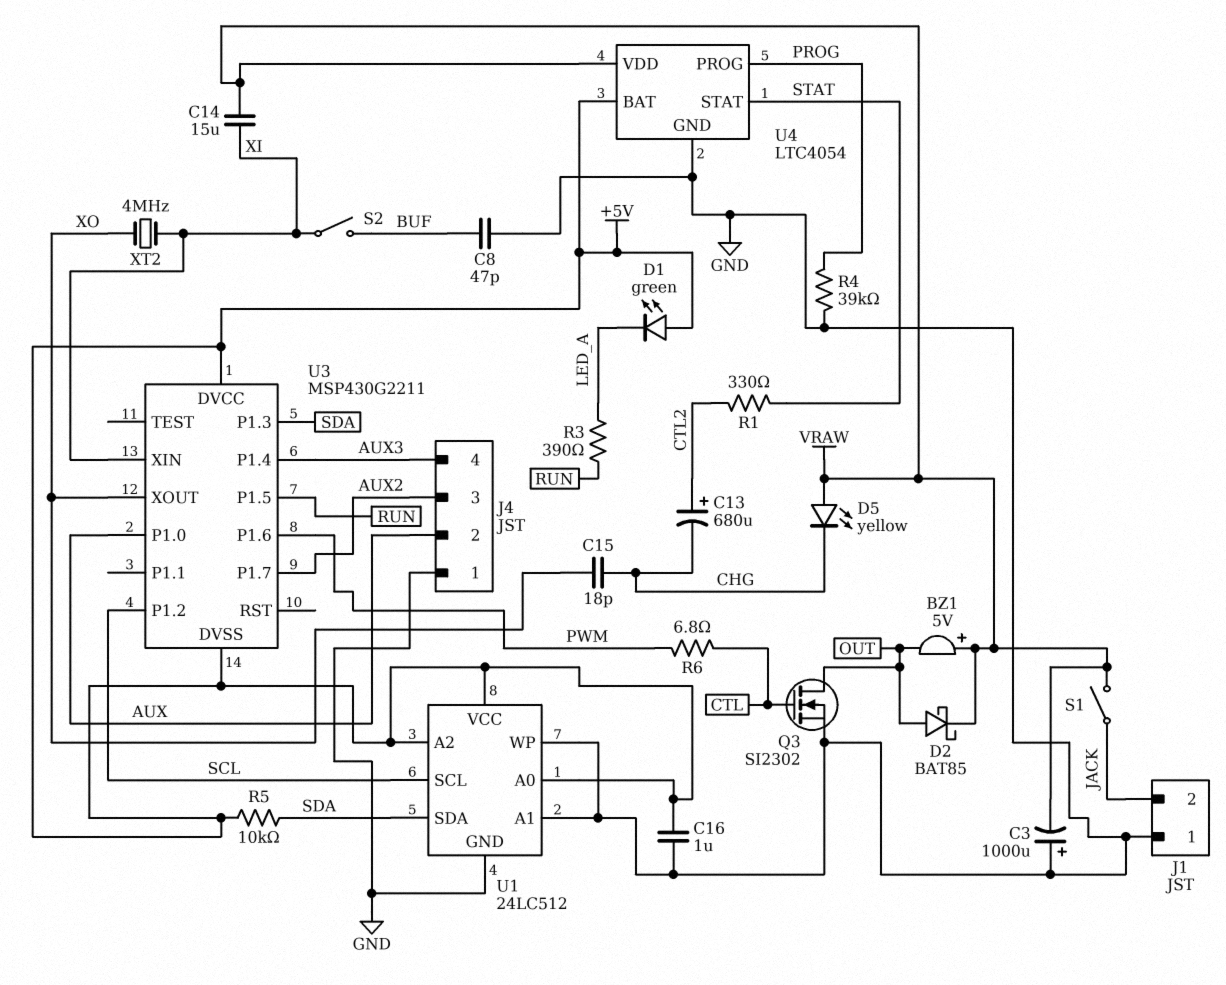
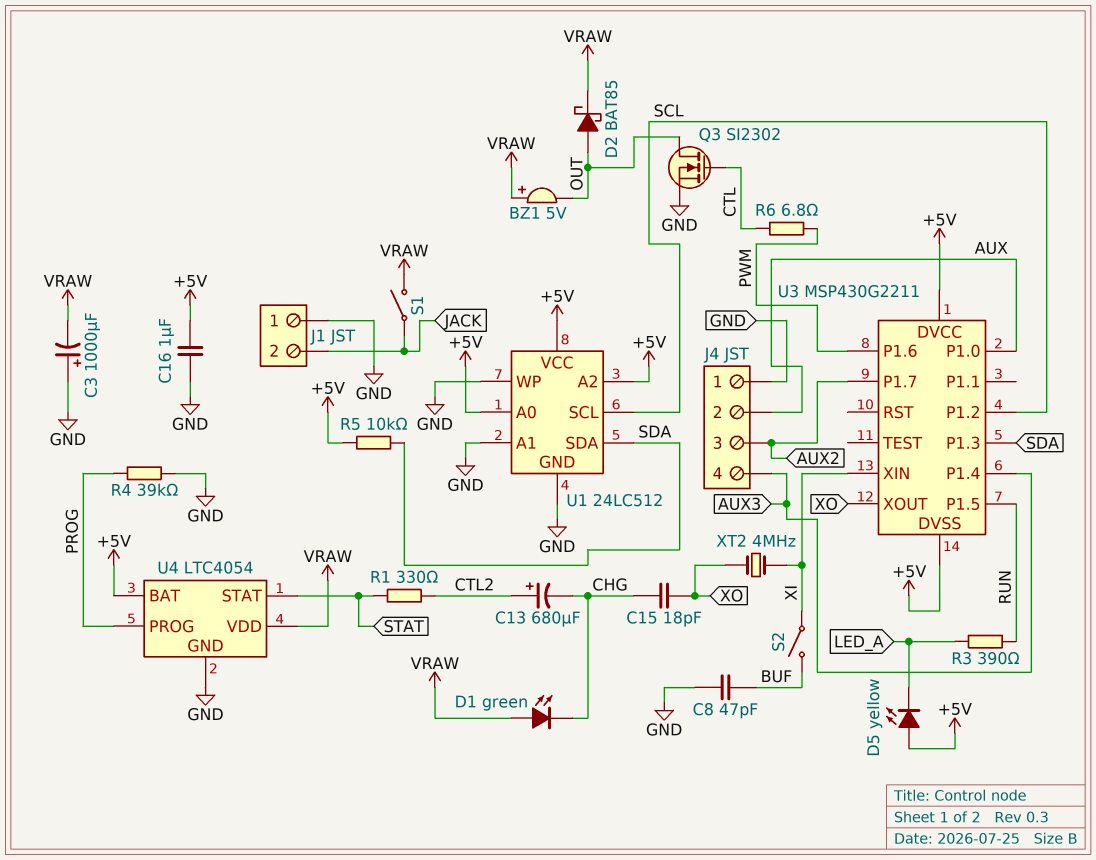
C14: 15uF (VRAW, XI) -> none
D1: LED green (A +5V, K LED_A) -> LED green (A VRAW, K CHG)
D5: LED yellow (A VRAW, K CHG) -> LED yellow (A +5V, K LED_A)

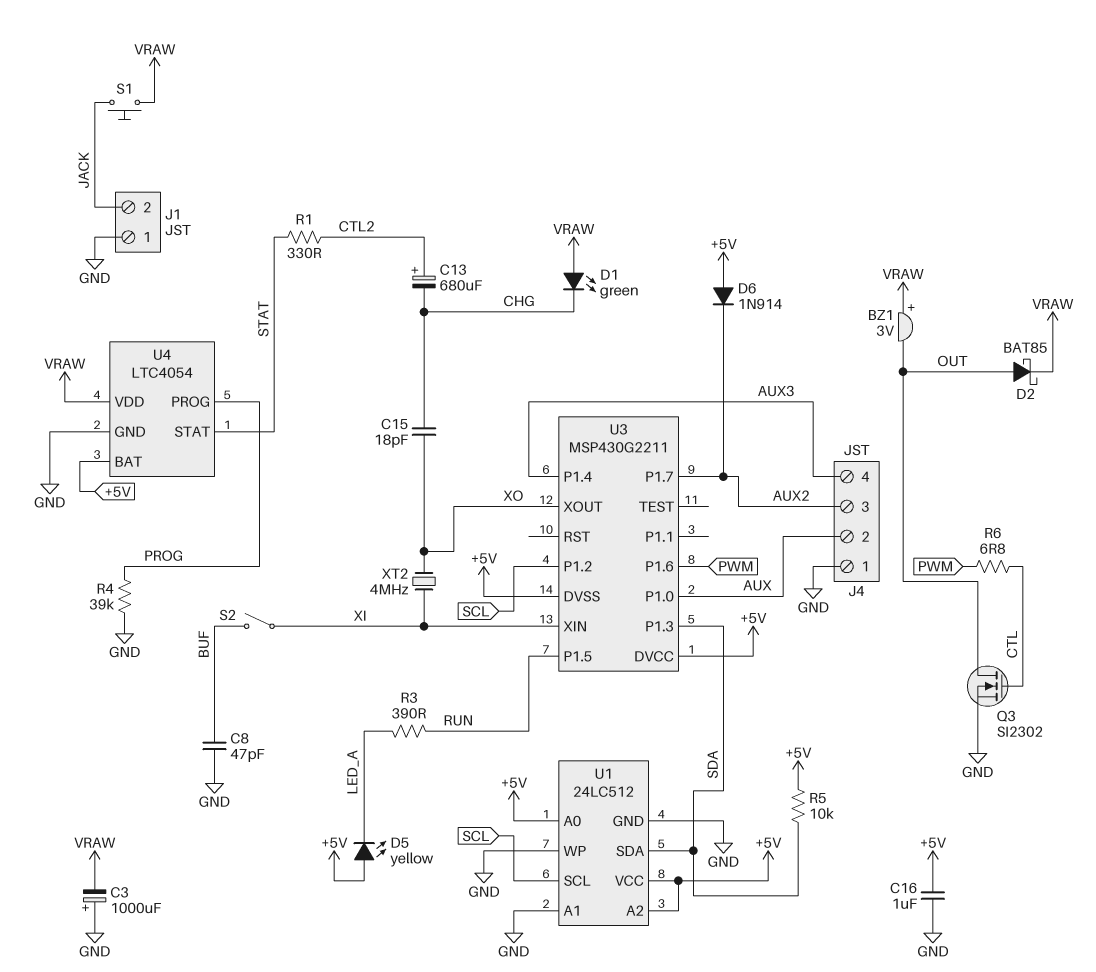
BZ1: buzzer 5V (plus VRAW, minus OUT) -> buzzer 3V (plus VRAW, minus OUT)
D6: none -> diode 1N914 (A +5V, K AUX2)
S1: switch (JACK, VRAW) -> button (JACK, VRAW)

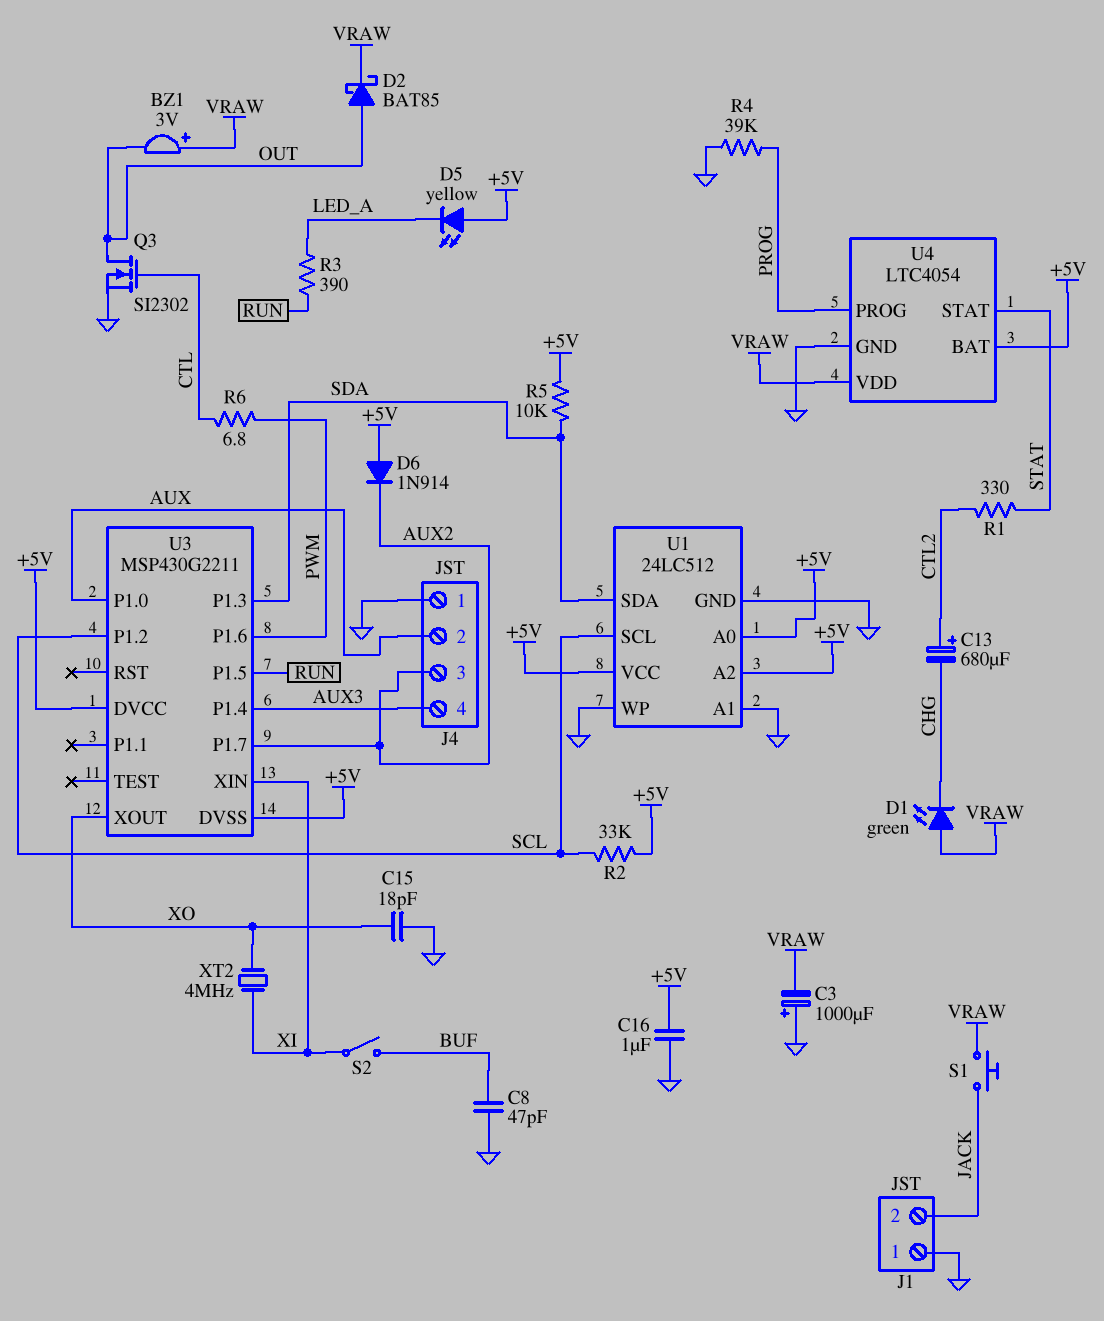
C15: 18pF (CHG, XO) -> 18pF (GND, XO)
R2: none -> 33k (+5V, SCL)

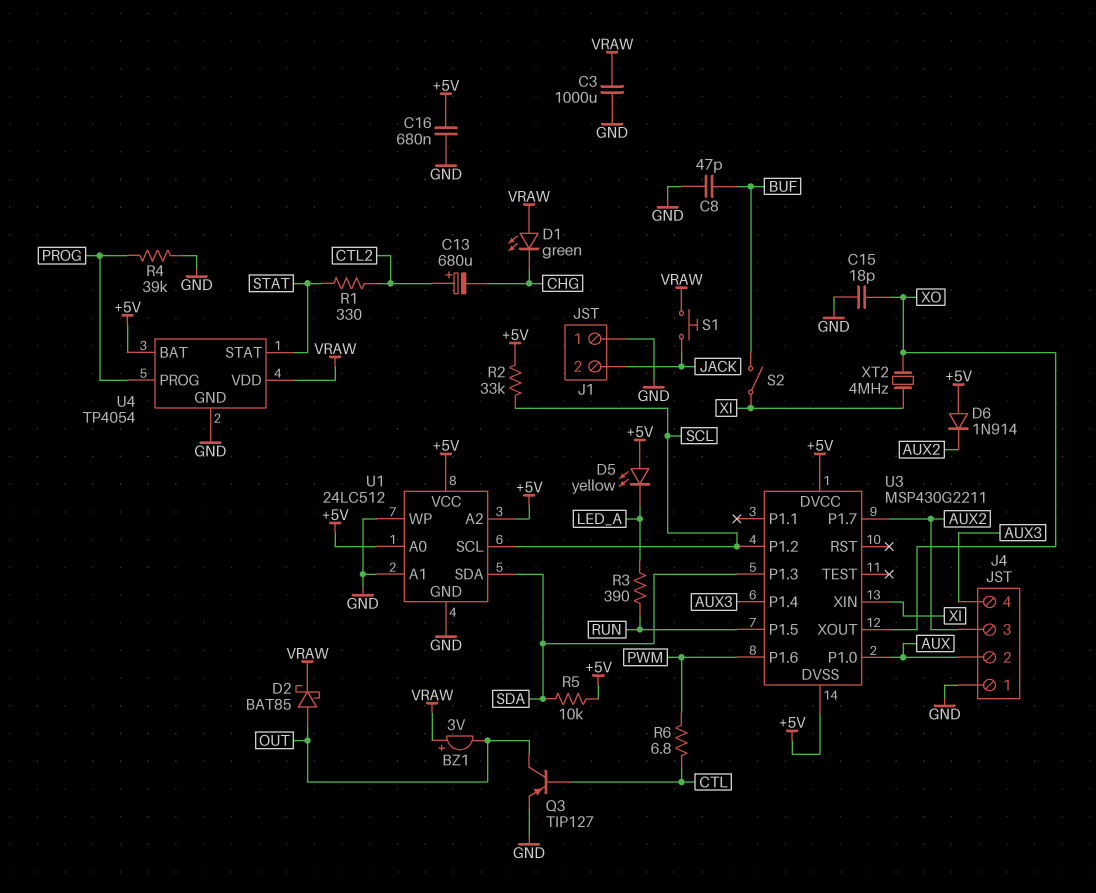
C3: 1000uF (plus GND, minus VRAW) -> 1000uF (GND, VRAW)
C16: 1uF (+5V, GND) -> 680nF (+5V, GND)
Q3: NMOS SI2302 (G CTL, D OUT, S GND) -> PNP TIP127 (B CTL, C OUT, E GND)
U4: LTC4054 -> TP4054

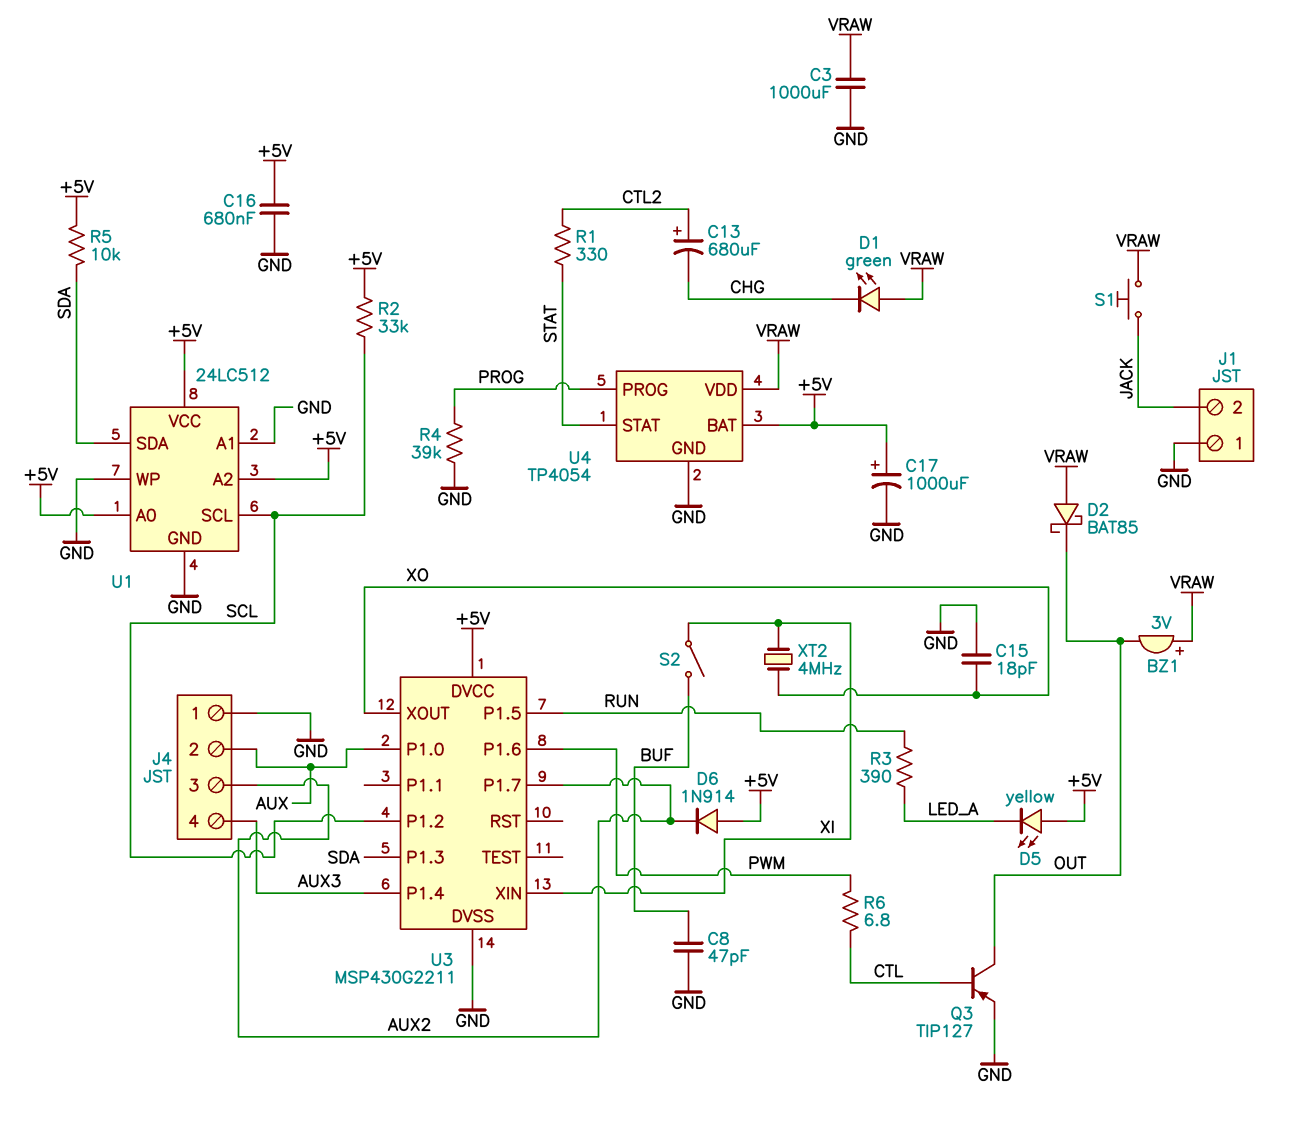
C17: none -> 1000uF (plus +5V, minus GND)
D2: schottky BAT85 (A OUT, K VRAW) -> schottky BAT85 (A VRAW, K OUT)
U3 pin DVSS: +5V -> GND

